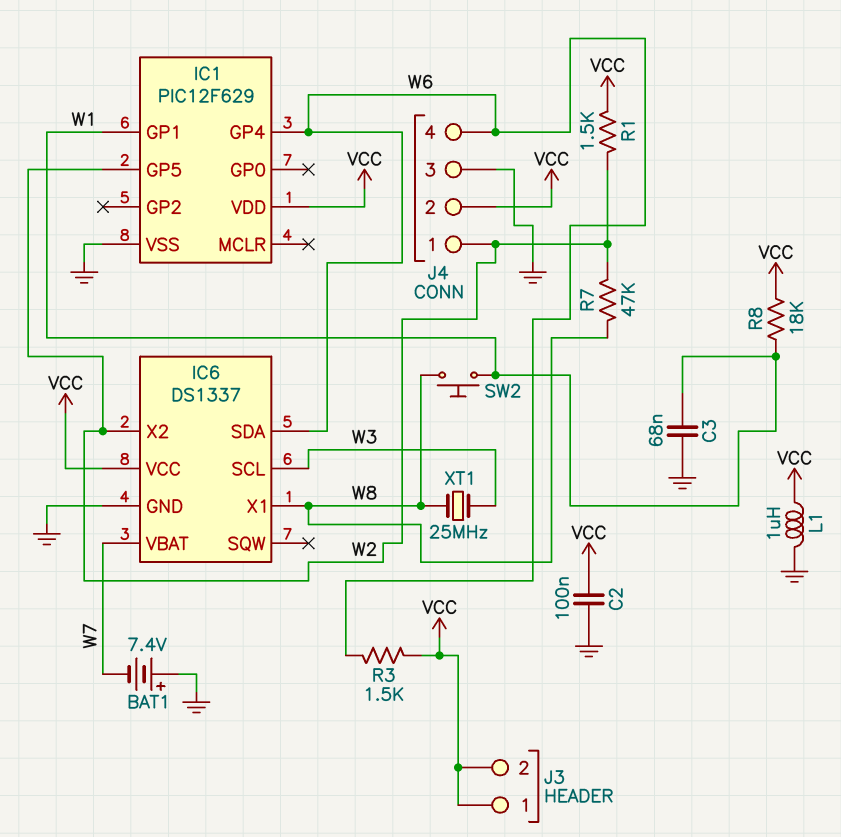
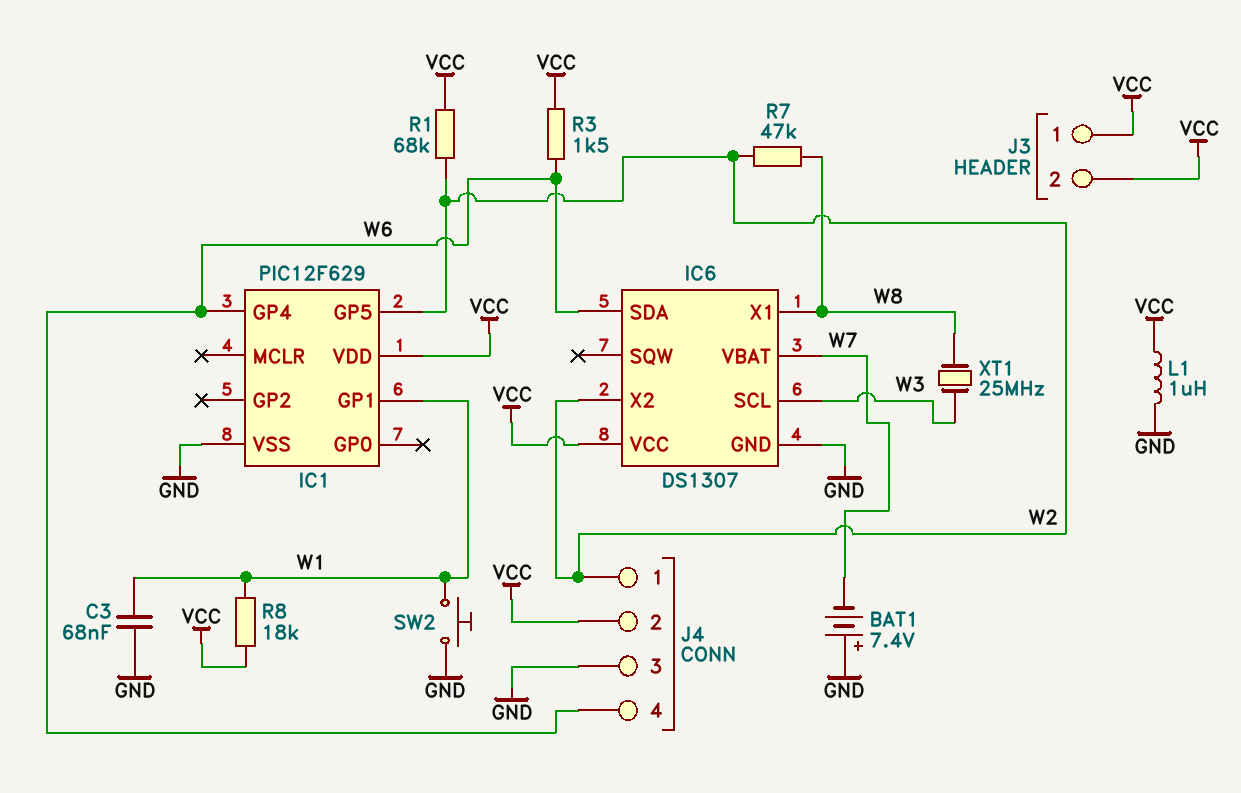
C2: 100nF (GND, VCC) -> none
IC6: DS1337 -> DS1307
R1: 1.5k (VCC, W2) -> 68k (VCC, W2)
SW2: button (W1, W8) -> button (GND, W1)

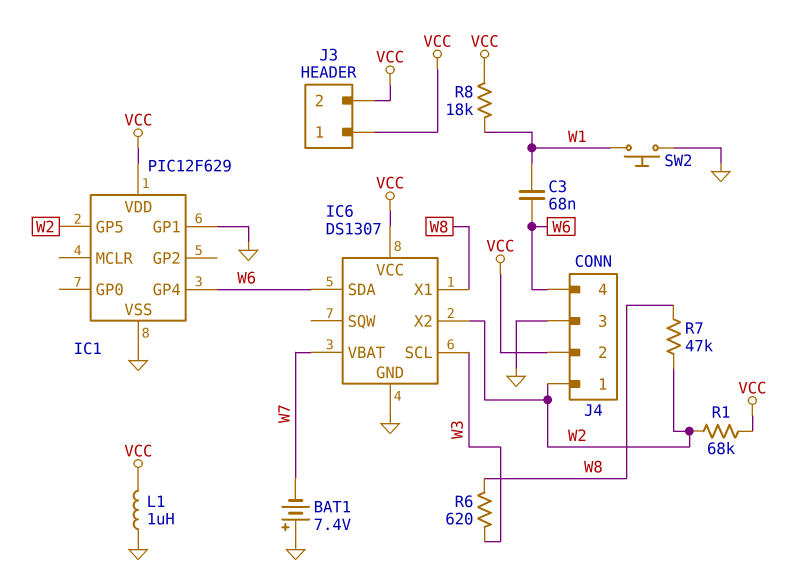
C3: 68nF (GND, W1) -> 68nF (W1, W6)
IC1 pin GP1: W1 -> GND
R3: 1.5k (VCC, W6) -> none
R6: none -> 620 (W3, W8)
XT1: 25MHz (W3, W8) -> none

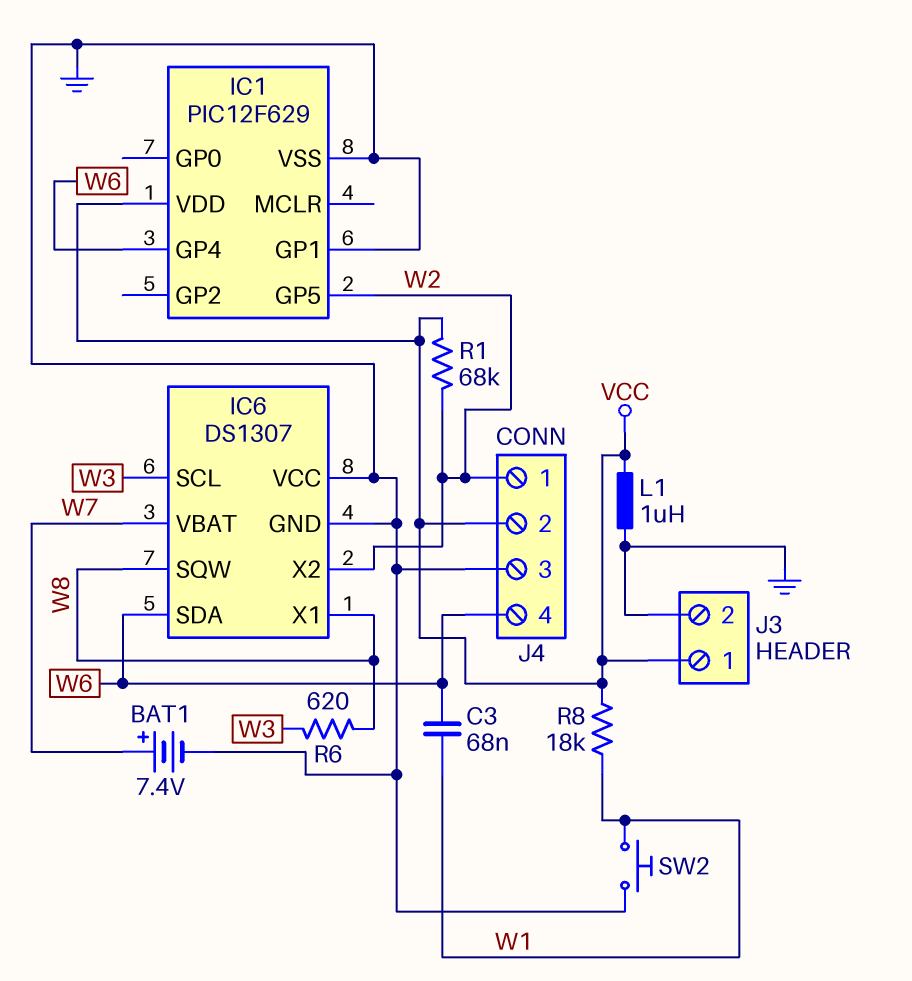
BAT1: 7.4V (plus GND, minus W7) -> 7.4V (plus W7, minus GND)
IC6 pin SQW: none -> W8
IC6 pin VCC: VCC -> GND
J3 pin 2: VCC -> GND
R7: 47k (W2, W8) -> none

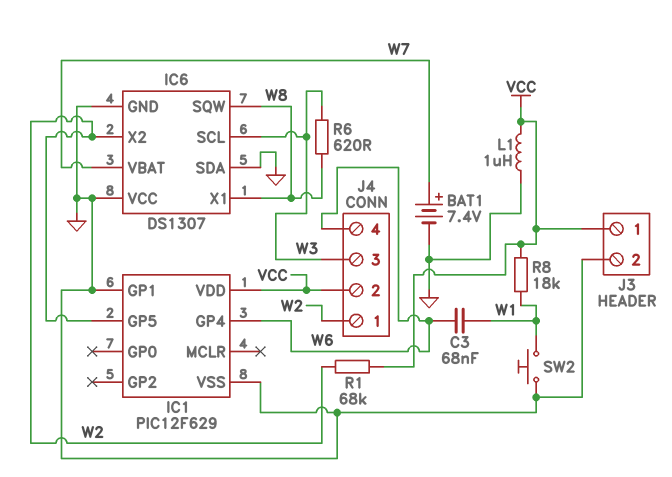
IC6 pin SDA: W6 -> GND
J4 pin 3: GND -> W3

